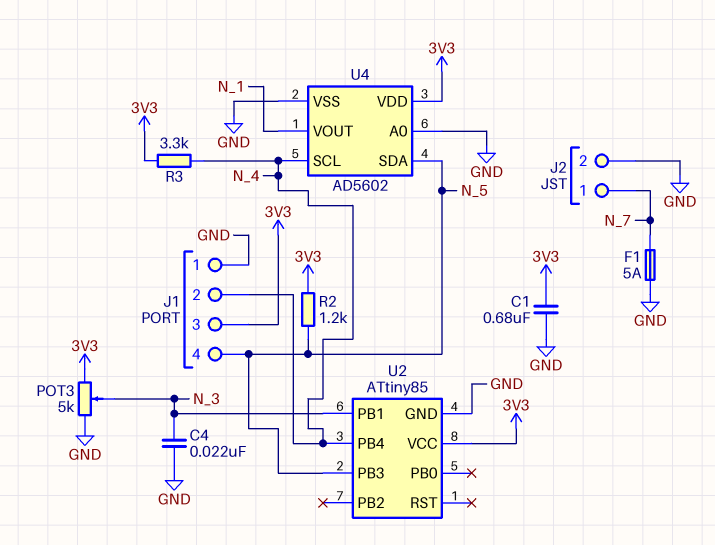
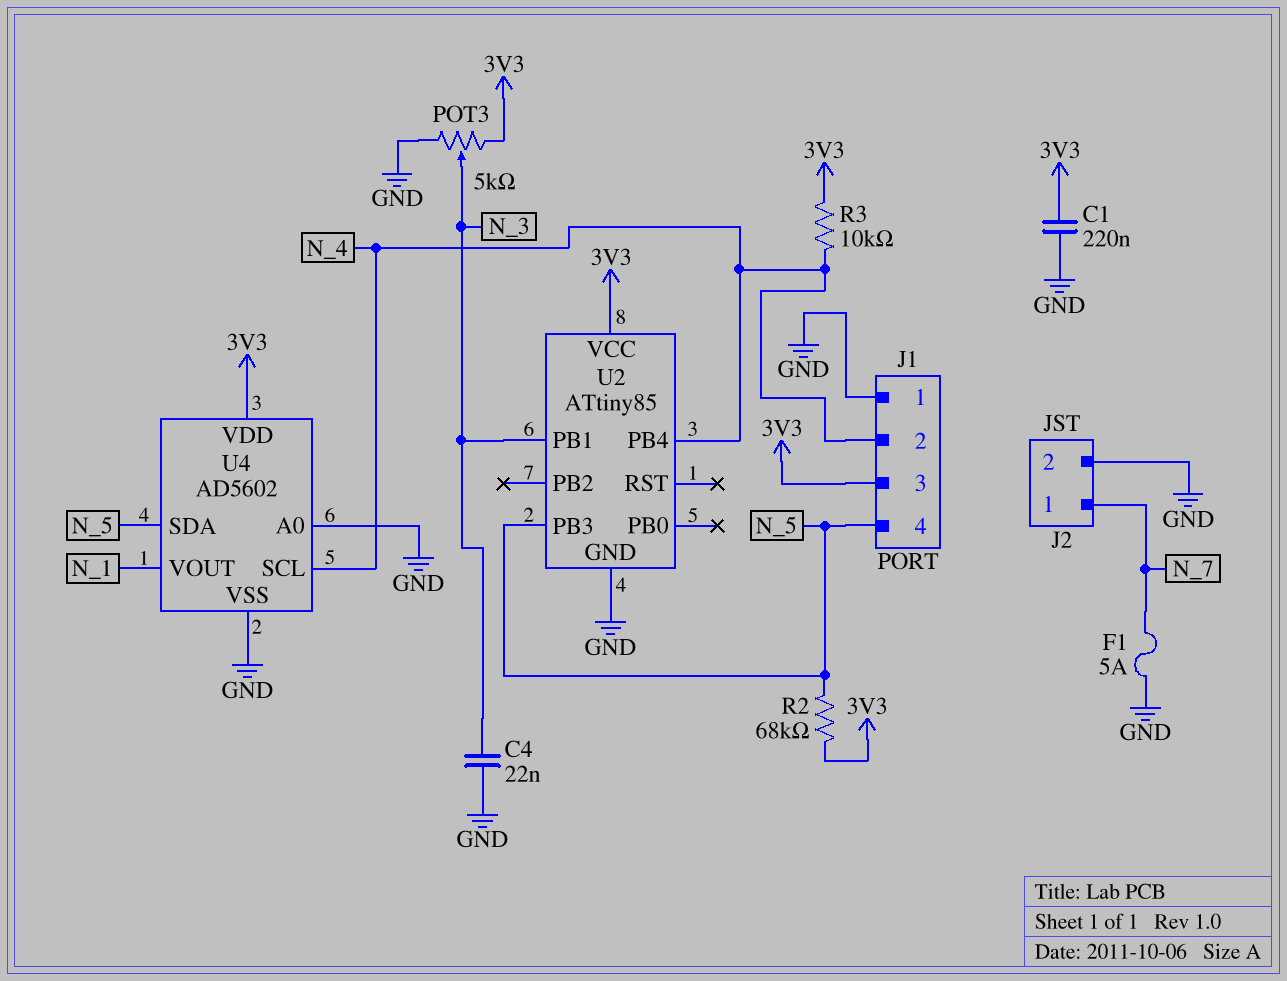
C1: 680nF (3V3, GND) -> 220nF (3V3, GND)
R2: 1.2k (3V3, N_5) -> 68k (3V3, N_5)
R3: 3.3k (3V3, N_4) -> 10k (3V3, N_4)

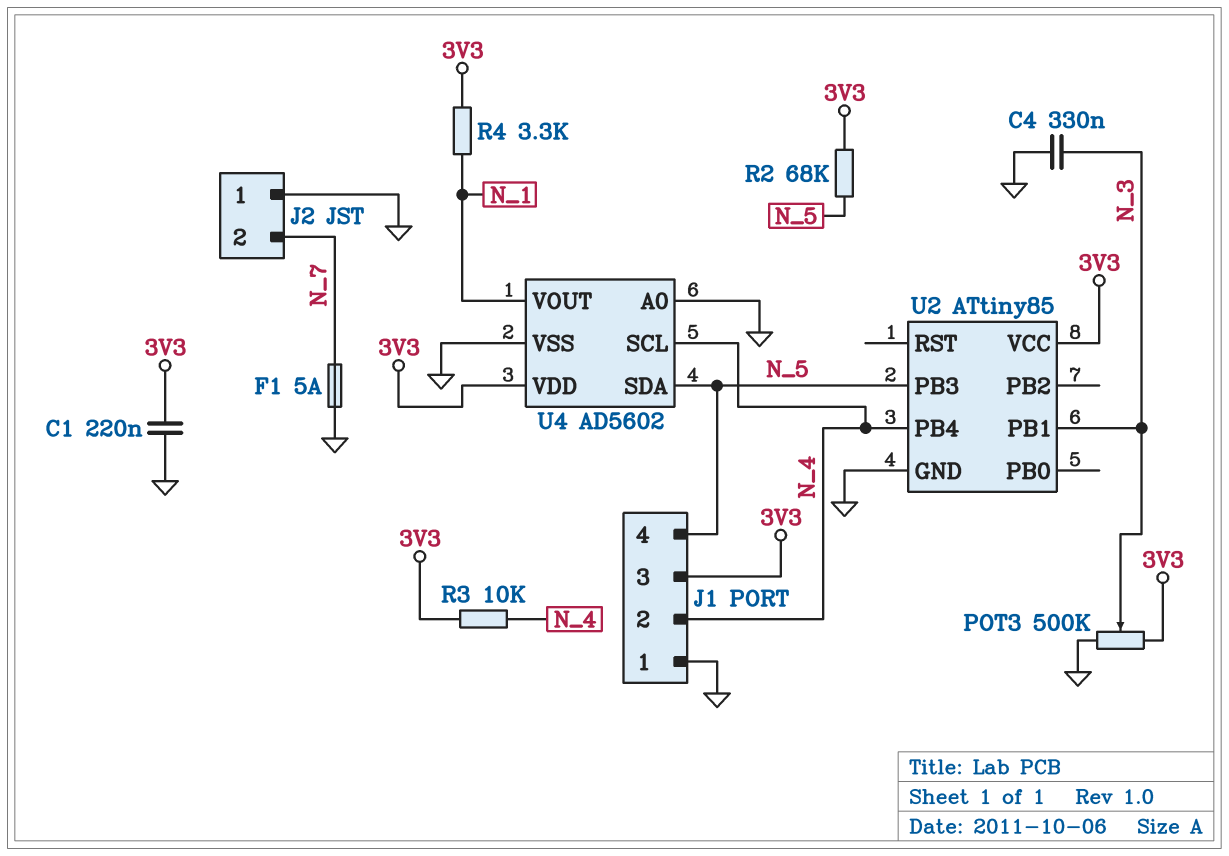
C4: 22nF (GND, N_3) -> 330nF (GND, N_3)
J2 pin 1: N_7 -> GND
J2 pin 2: GND -> N_7
POT3: 5k (3V3, GND, wiper N_3) -> 500k (3V3, GND, wiper N_3)
R4: none -> 3.3k (3V3, N_1)

